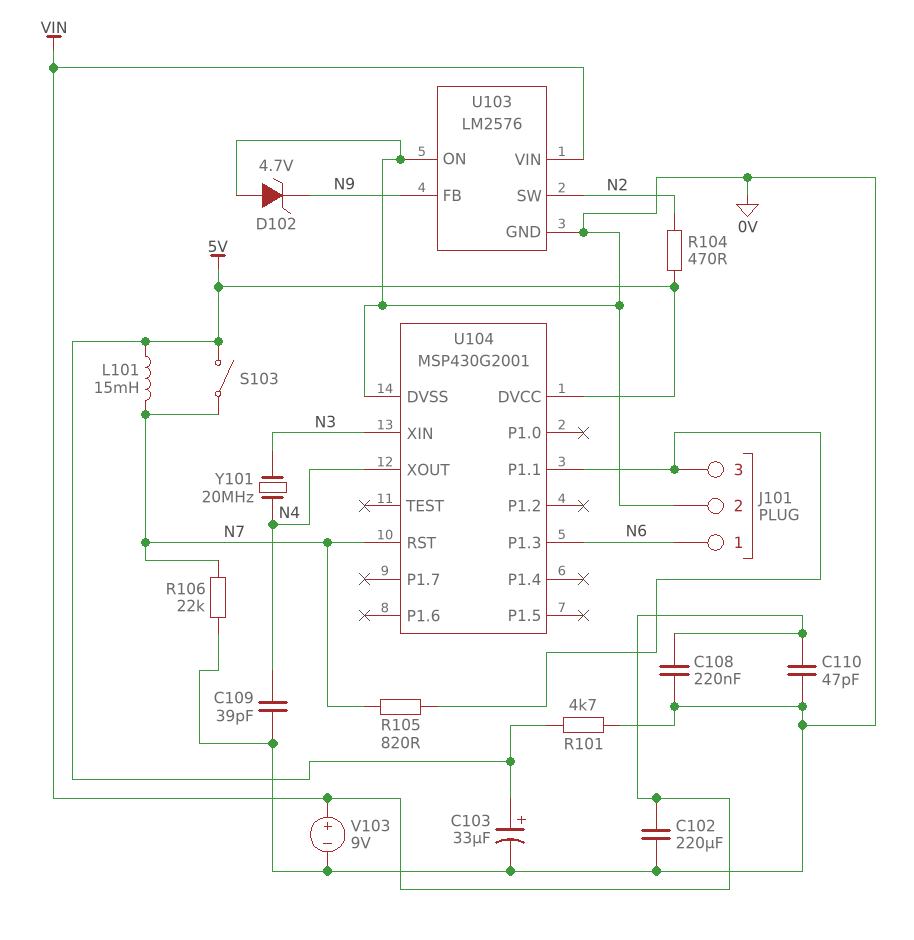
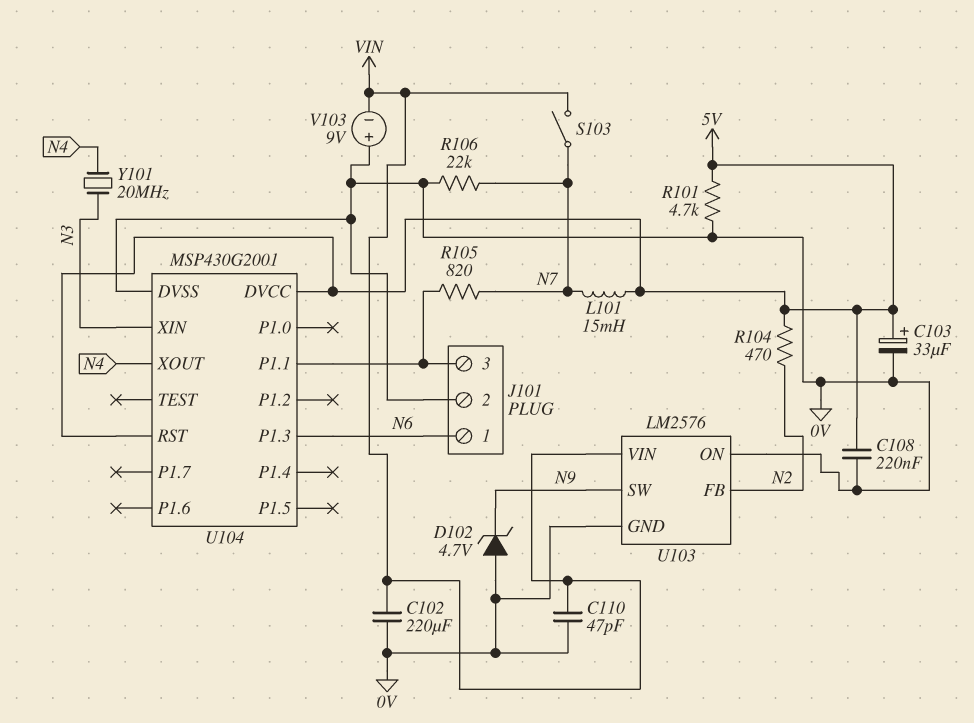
C108: 220nF (0V, VIN) -> 220nF (0V, 5V)
C109: 39pF (0V, N4) -> none
S103: switch (5V, N7) -> switch (N7, VIN)
U103 pin FB: N9 -> N2
U103 pin SW: N2 -> N9
U104 pin RST: N7 -> 5V
V103: 9V (plus VIN, minus 0V) -> 9V (plus 0V, minus VIN)

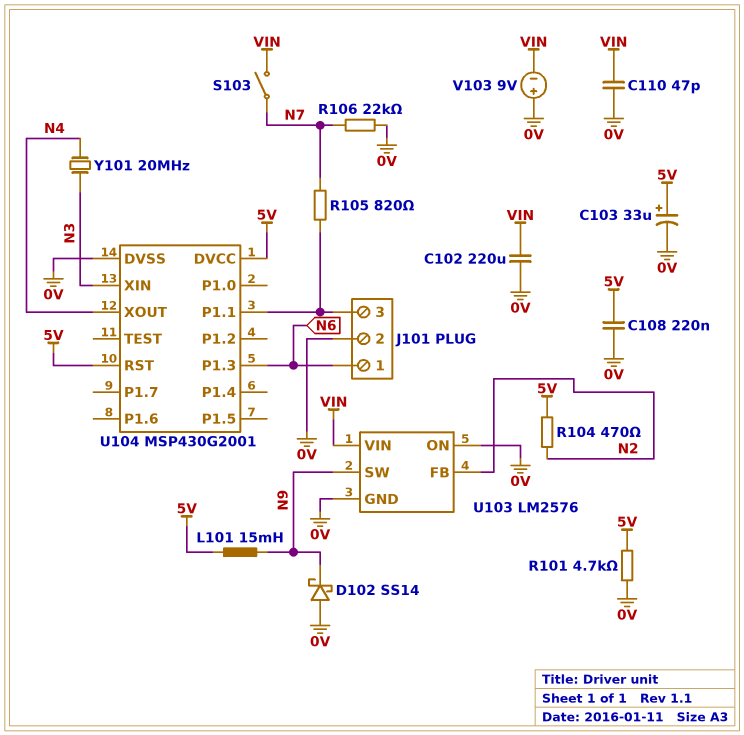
D102: zener 4.7V (A 0V, K N9) -> schottky SS14 (A 0V, K N9)
L101: 15mH (5V, N7) -> 15mH (5V, N9)

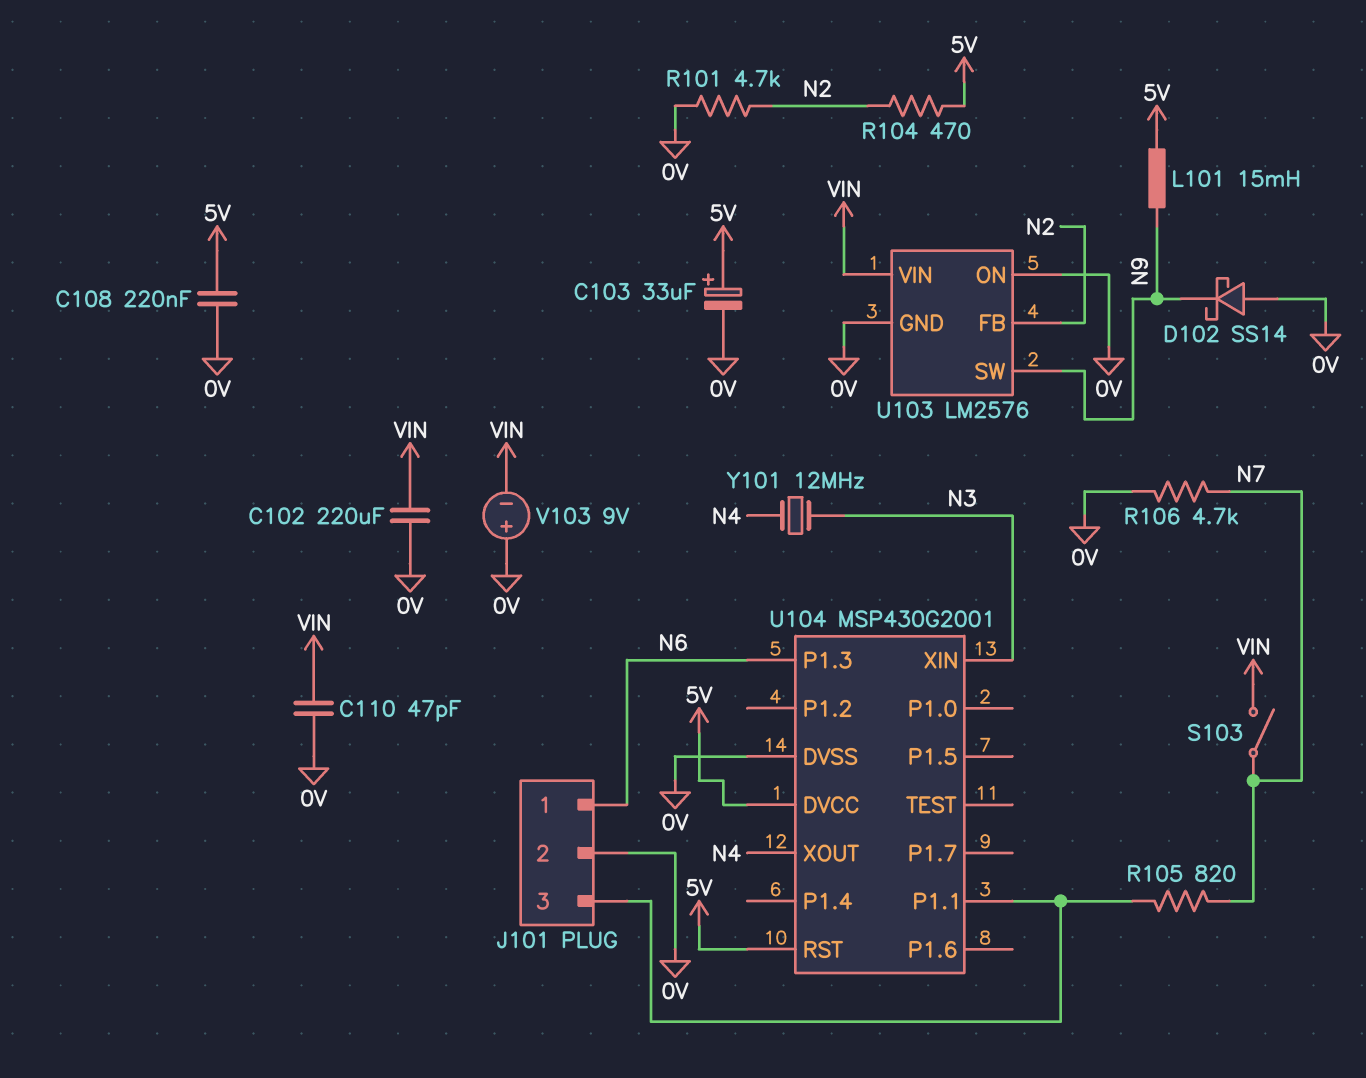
R101: 4.7k (0V, 5V) -> 4.7k (0V, N2)
R106: 22k (0V, N7) -> 4.7k (0V, N7)
Y101: 20MHz (N3, N4) -> 12MHz (N3, N4)

